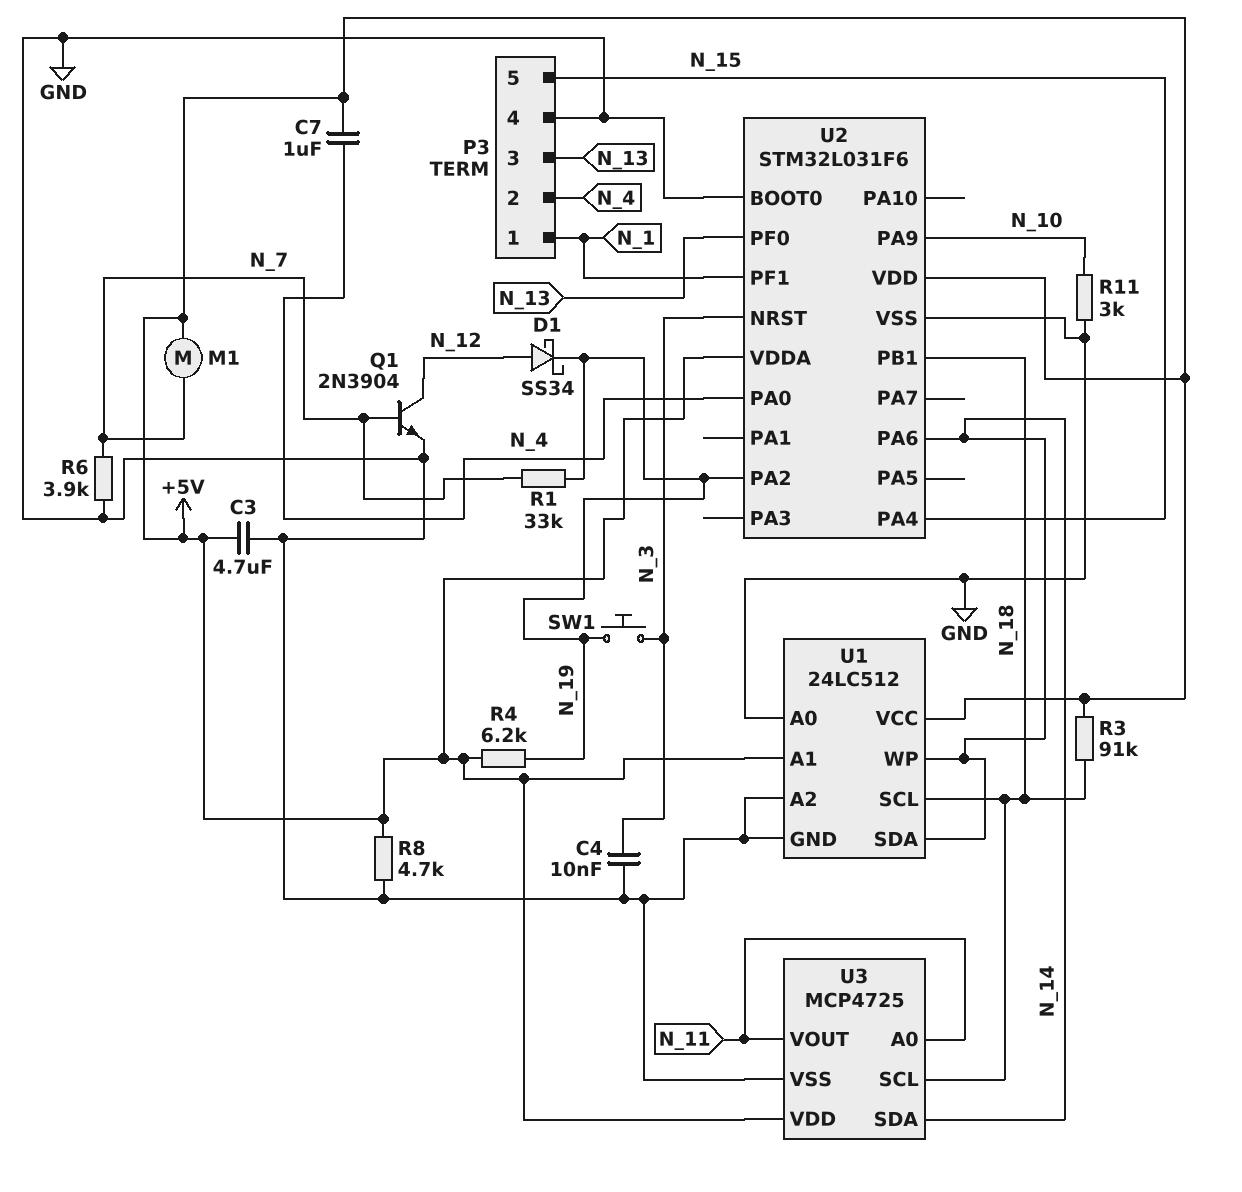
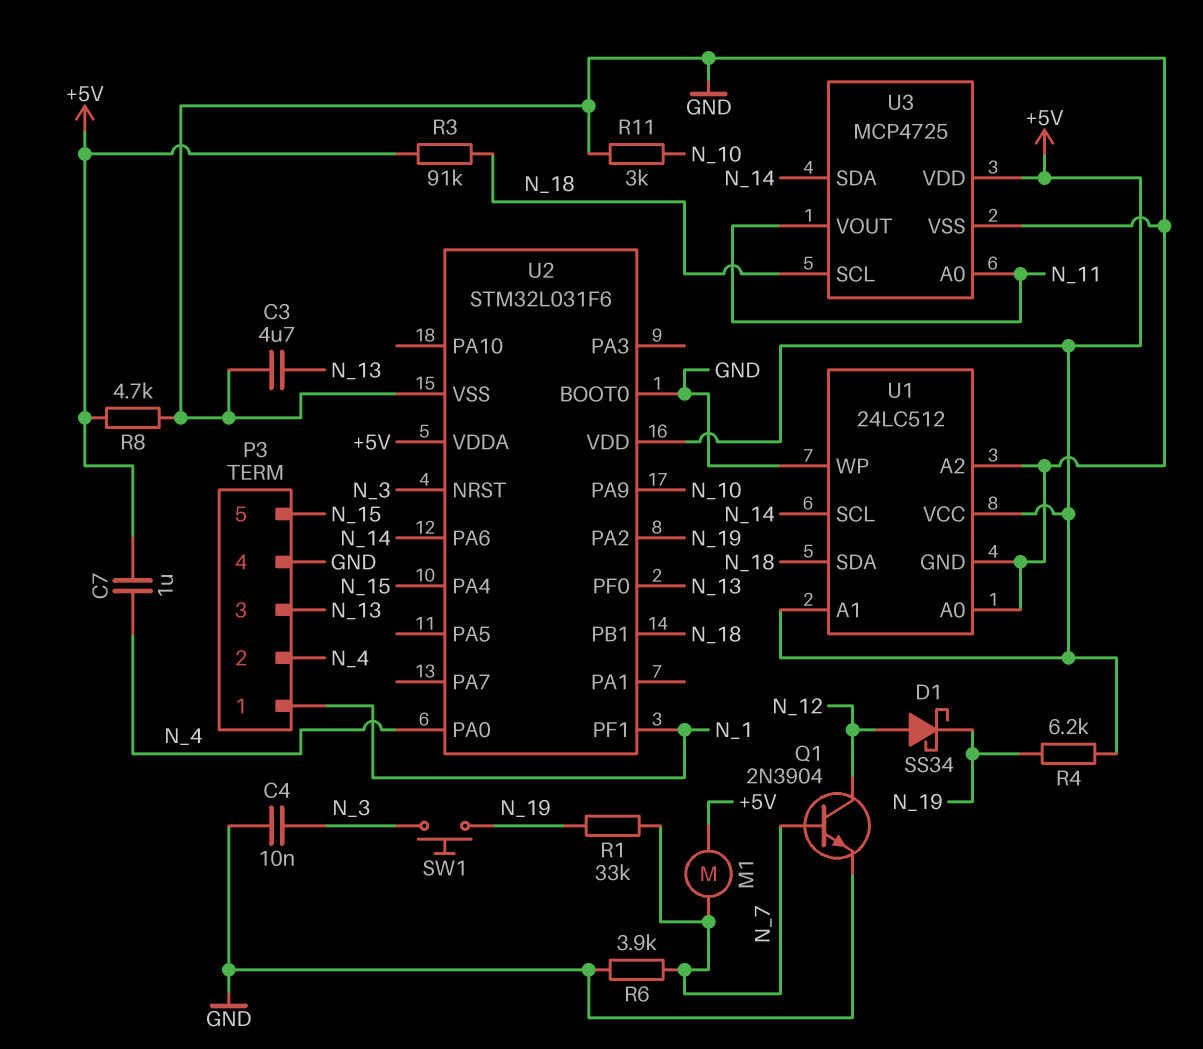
C3: 4.7uF (+5V, GND) -> 4.7uF (GND, N_13)
U1 pin SCL: N_18 -> N_14
U1 pin SDA: N_14 -> N_18
U1 pin WP: N_14 -> GND

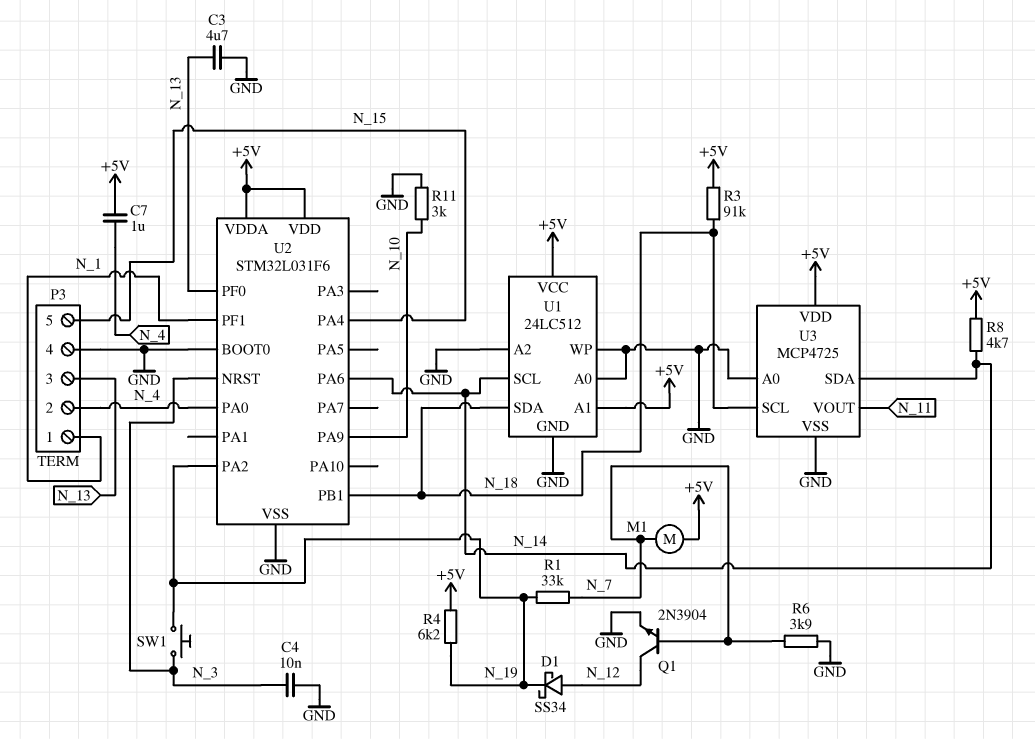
R8: 4.7k (+5V, GND) -> 4.7k (+5V, N_14)
U3 pin A0: N_11 -> GND

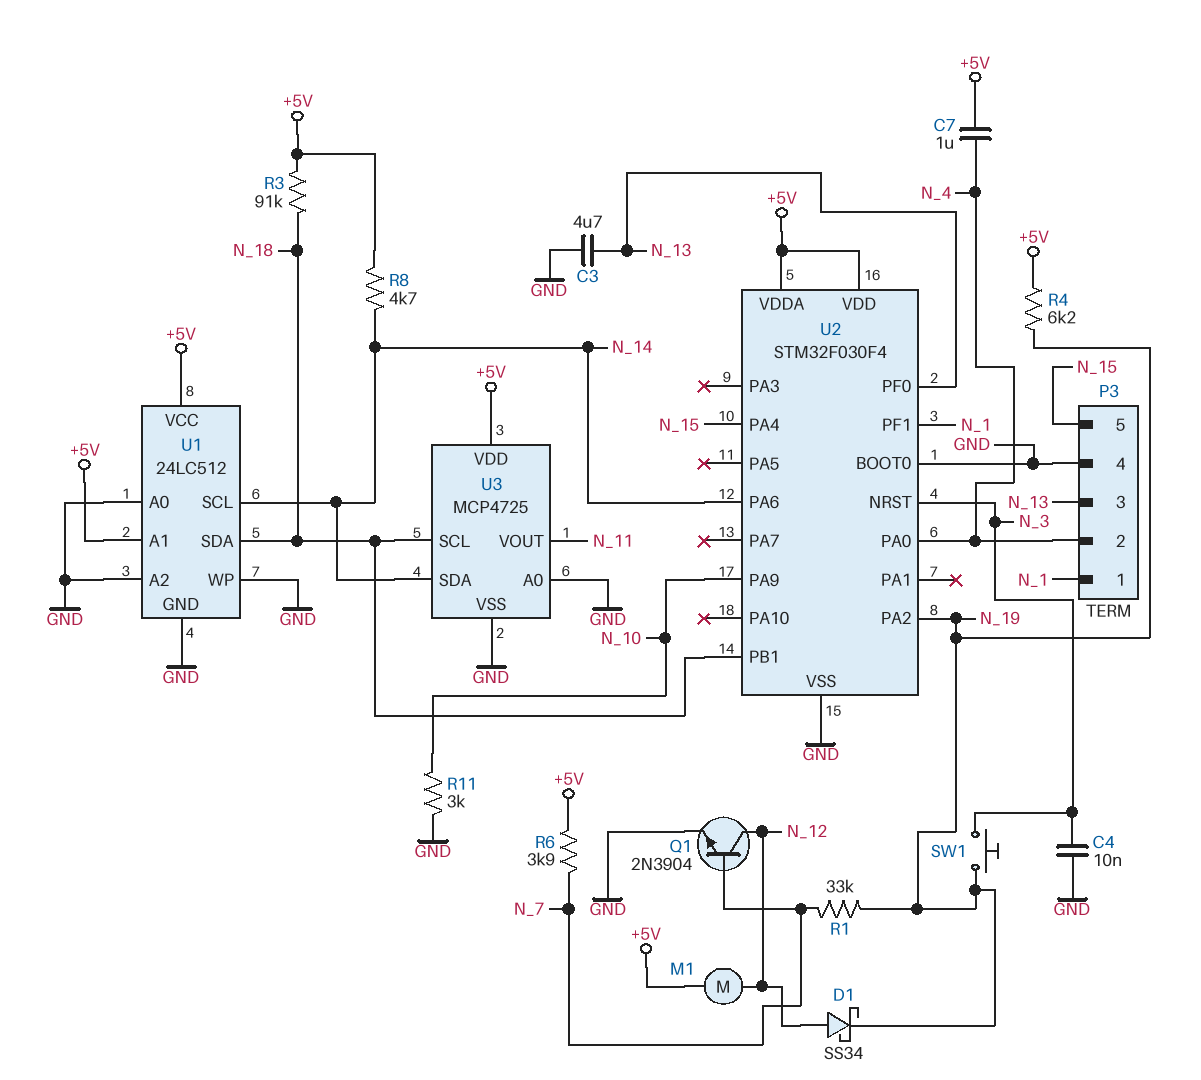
M1: motor (+5V, N_7) -> motor (+5V, N_12)
R6: 3.9k (GND, N_7) -> 3.9k (+5V, N_7)
U2: STM32L031F6 -> STM32F030F4

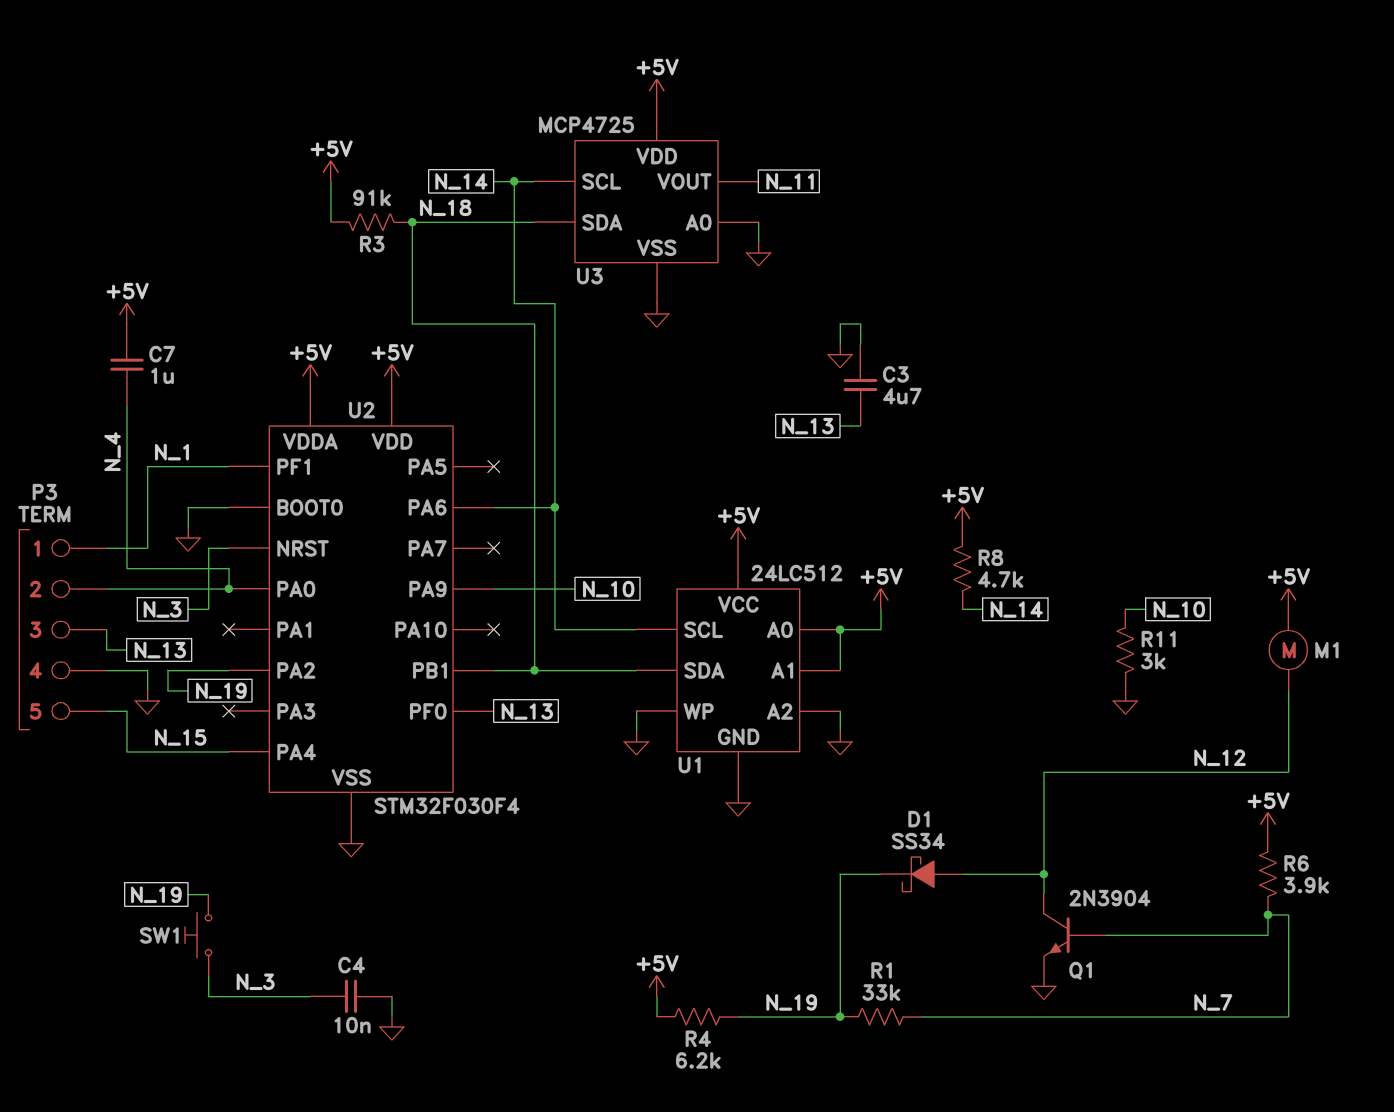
U1 pin A0: GND -> +5V
U3 pin SCL: N_18 -> N_14
U3 pin SDA: N_14 -> N_18

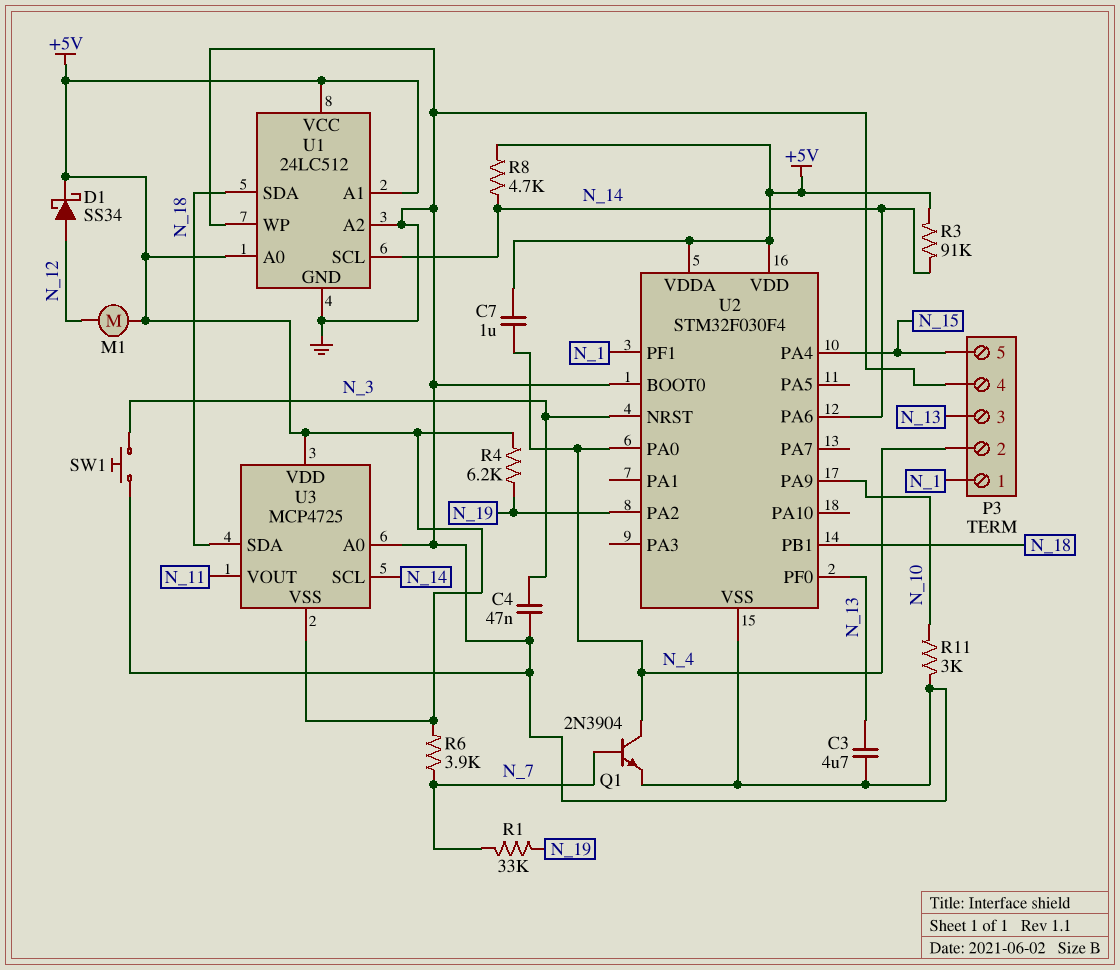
C4: 10nF (GND, N_3) -> 47nF (GND, N_3)
D1: schottky SS34 (A N_12, K N_19) -> schottky SS34 (A N_12, K +5V)
Q1: NPN 2N3904 (B N_7, C N_12, E GND) -> NPN 2N3904 (B N_7, C N_4, E GND)
R3: 91k (+5V, N_18) -> 91k (+5V, N_14)
SW1: button (N_3, N_19) -> button (GND, N_3)
U3 pin VSS: GND -> +5V

